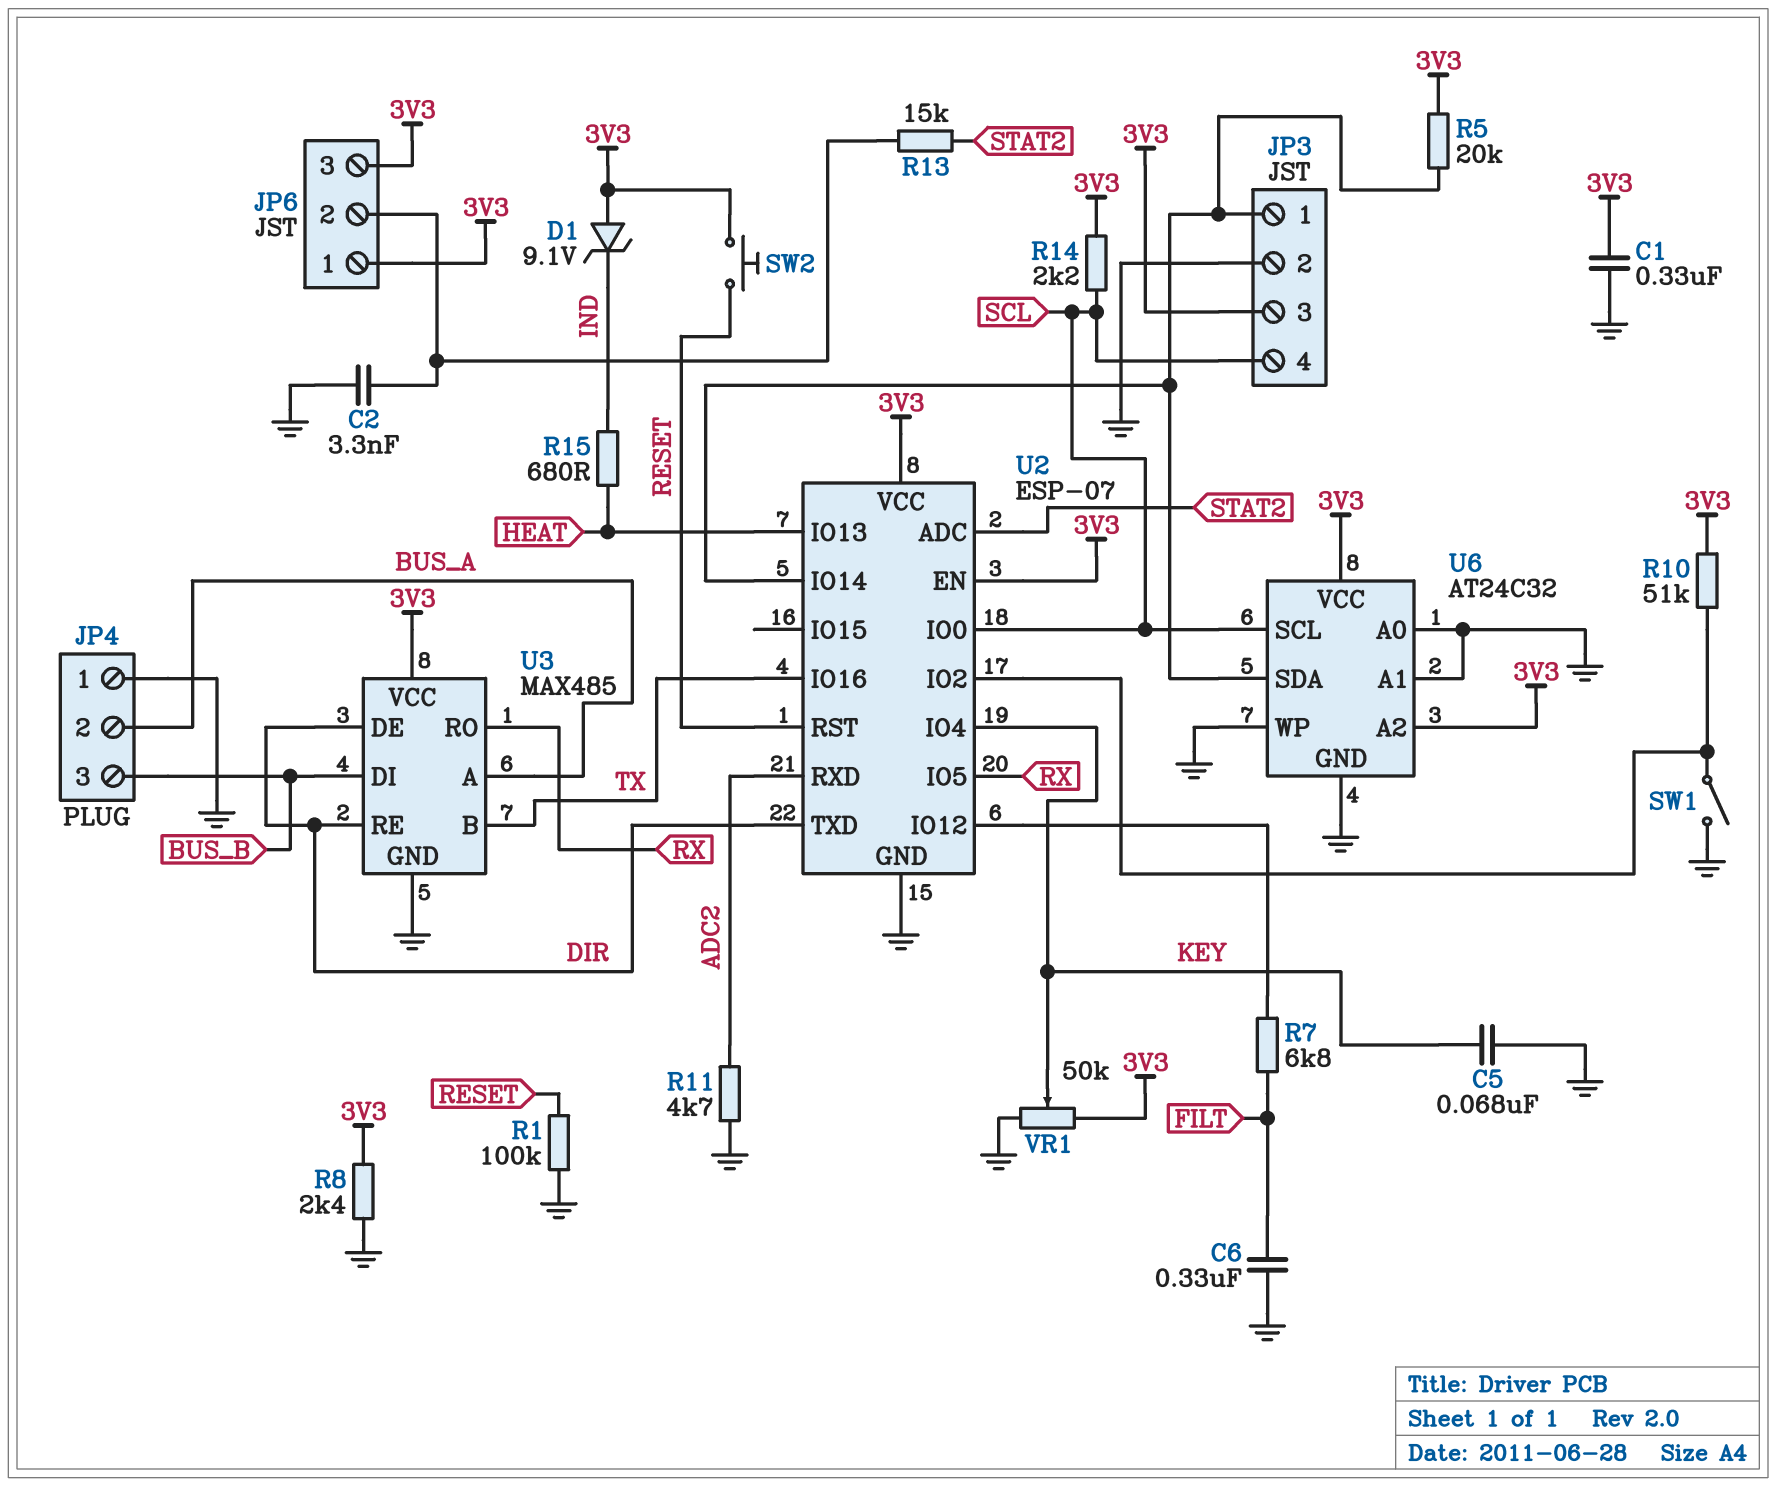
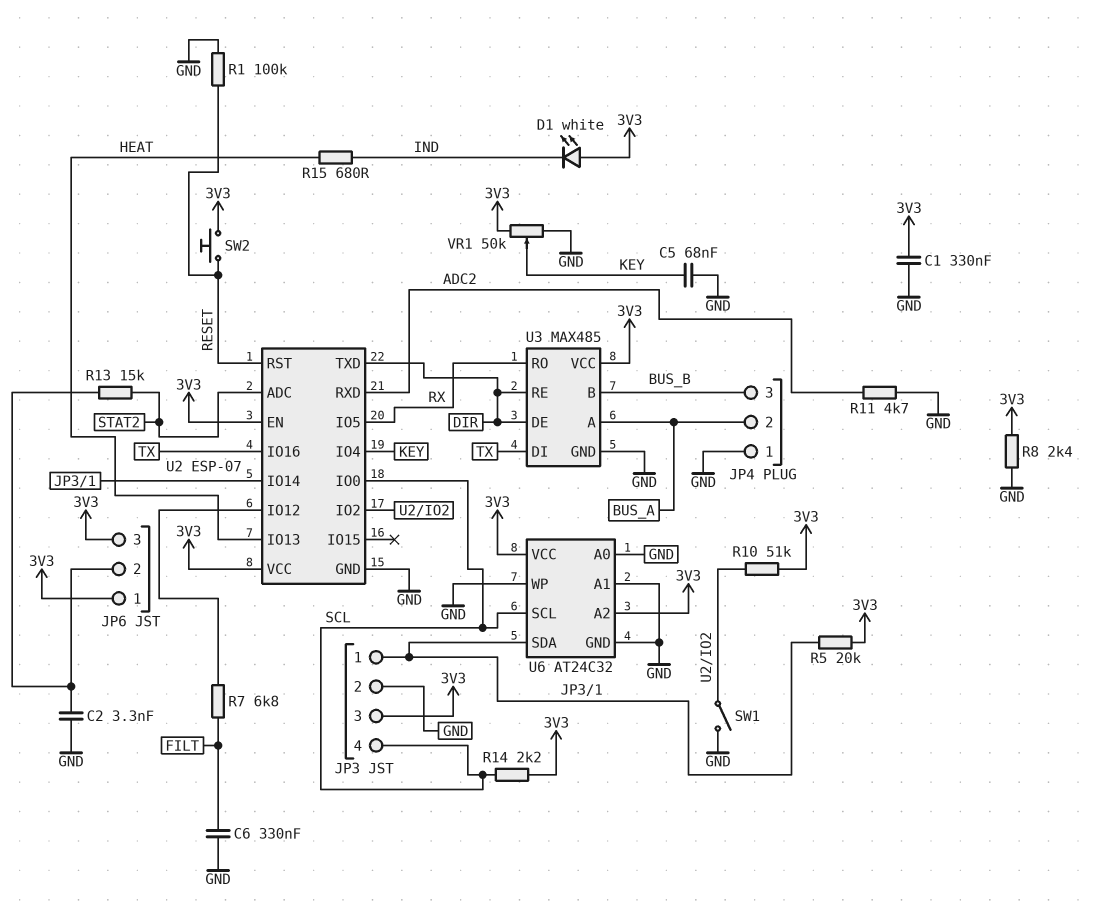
D1: zener 9.1V (A 3V3, K IND) -> LED white (A 3V3, K IND)
U3 pin B: TX -> BUS_B
U3 pin DI: BUS_B -> TX

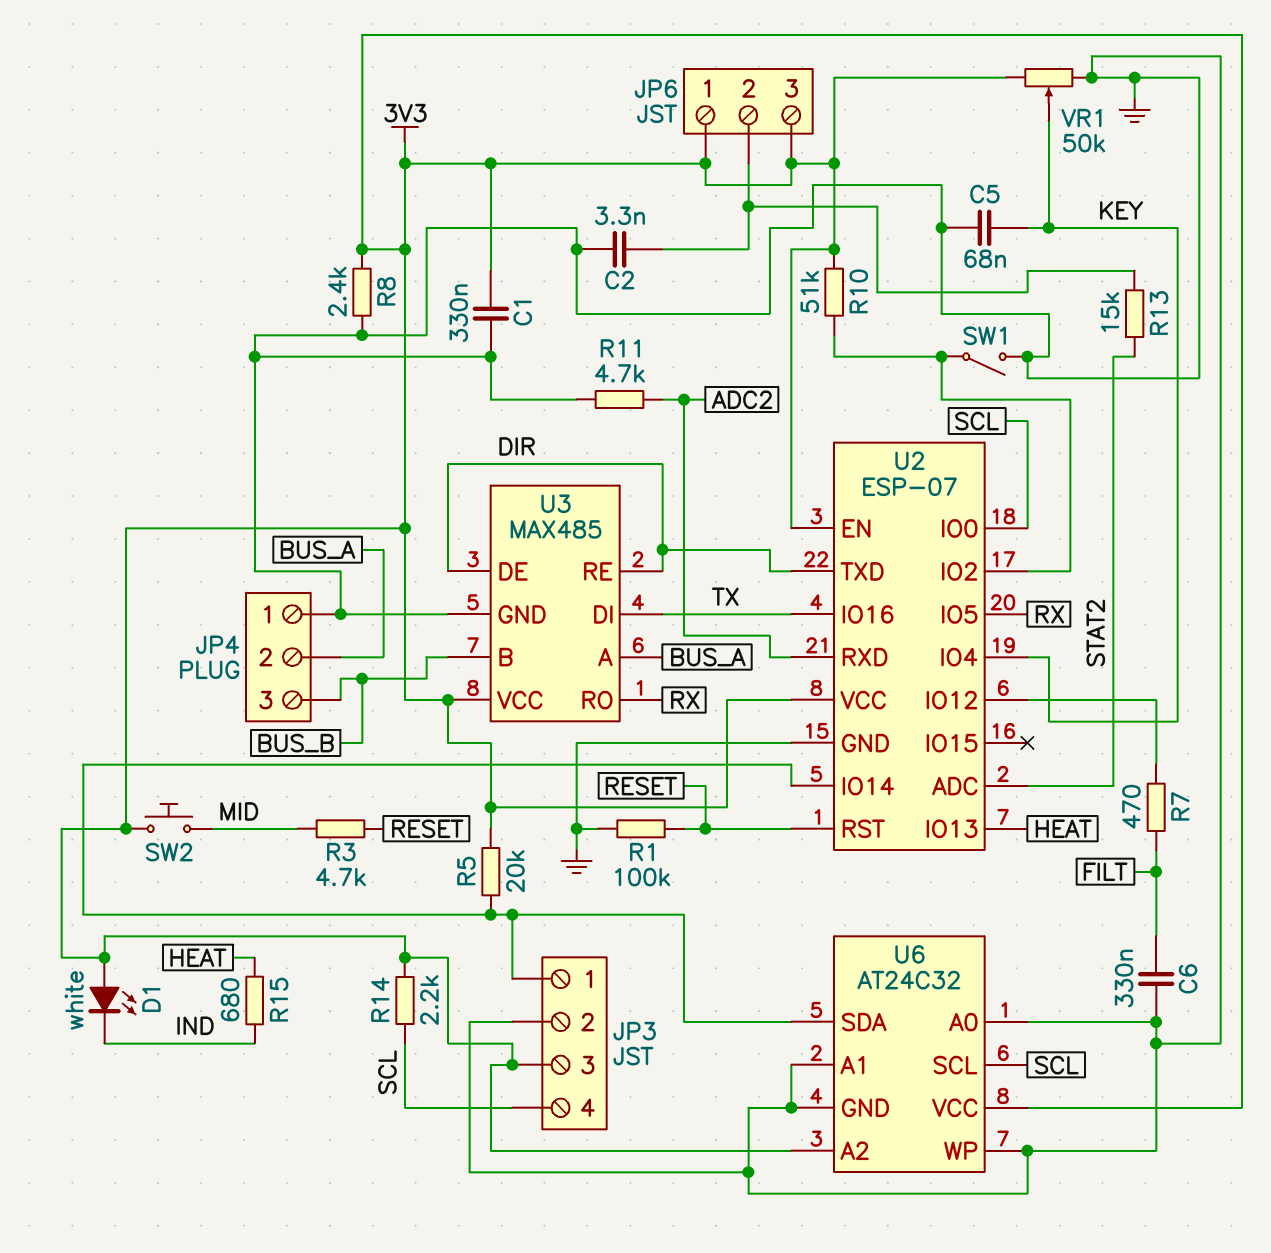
R3: none -> 4.7k (MID, RESET)
R7: 6.8k (FILT, U2/IO12) -> 470 (FILT, U2/IO12)
SW2: button (3V3, RESET) -> button (3V3, MID)

